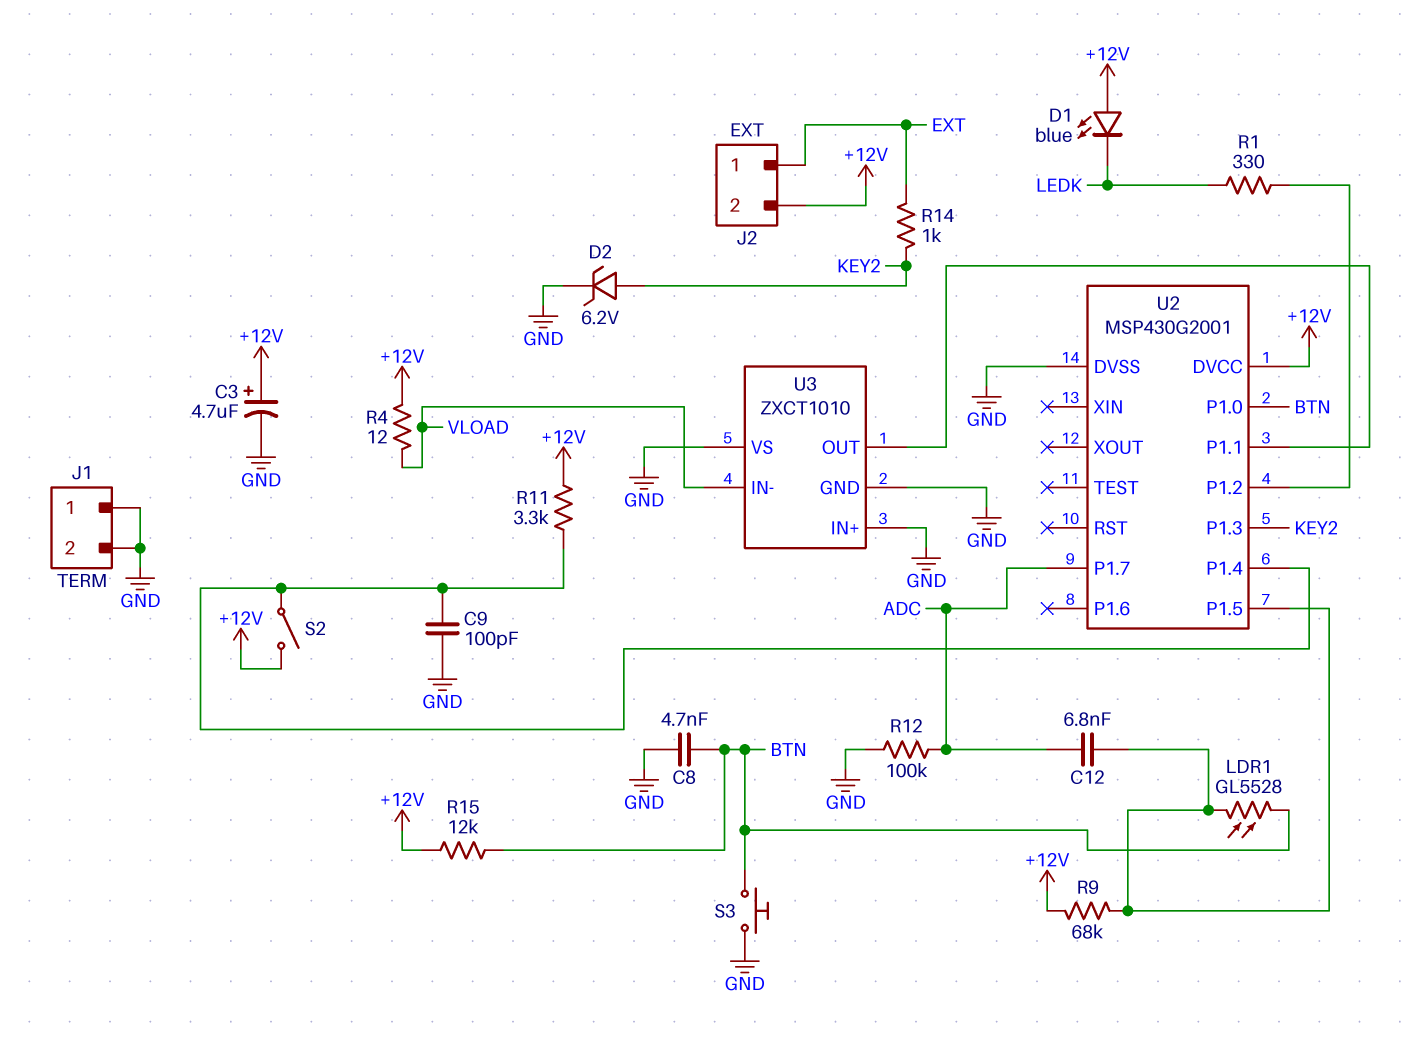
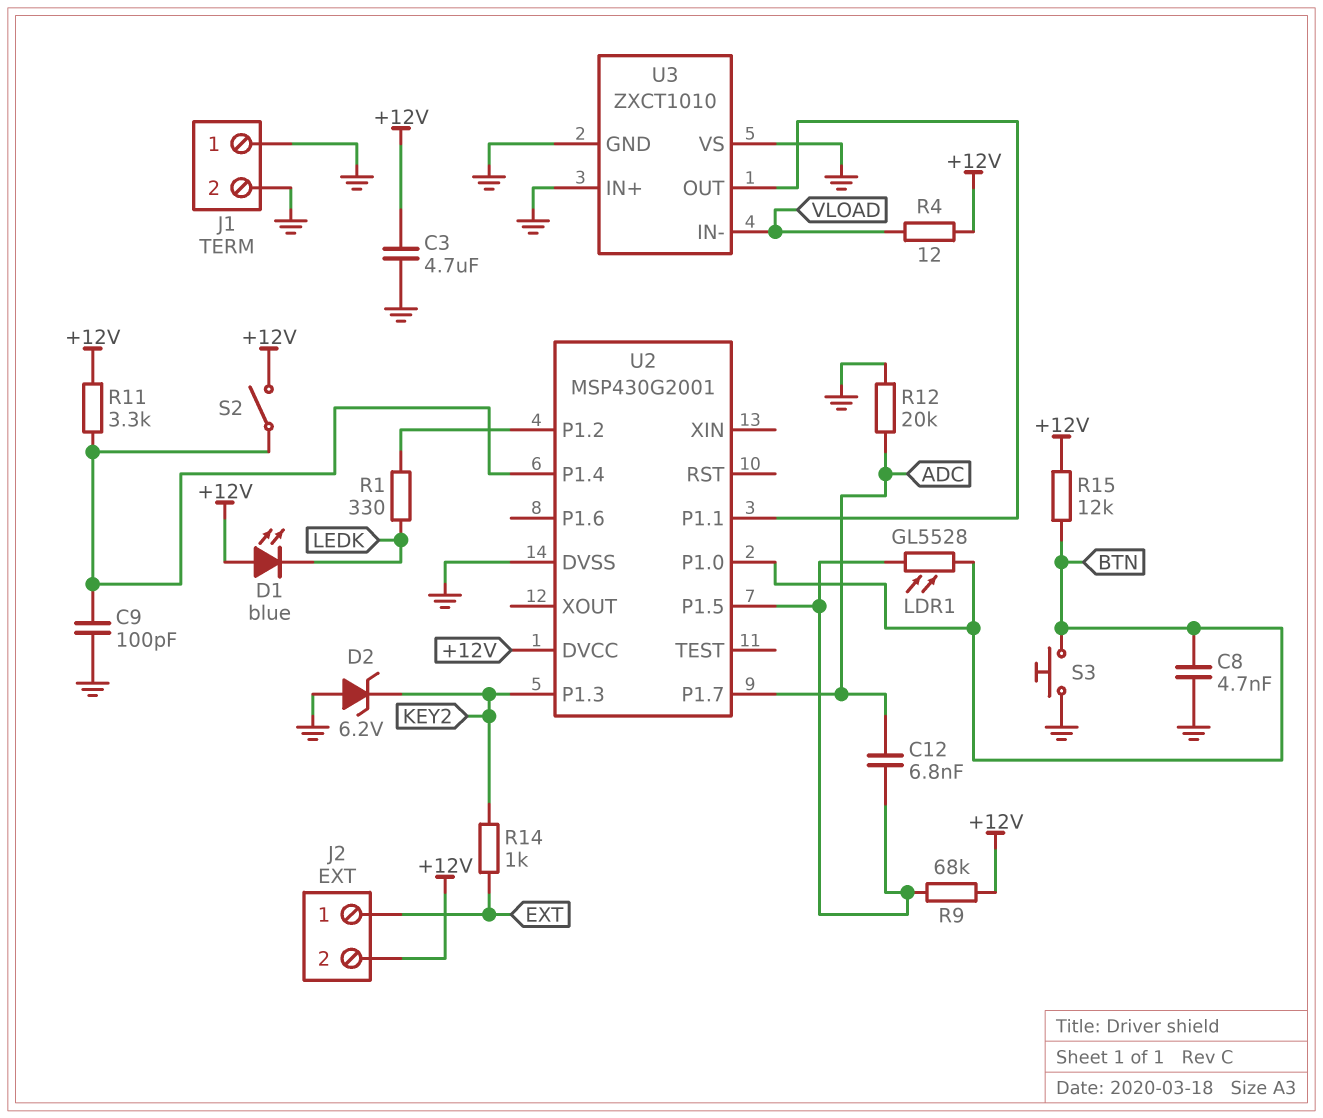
C3: 4.7uF (plus +12V, minus GND) -> 4.7uF (+12V, GND)
D2: zener 6.2V (A KEY2, K GND) -> zener 6.2V (A GND, K KEY2)
R12: 100k (ADC, GND) -> 20k (ADC, GND)

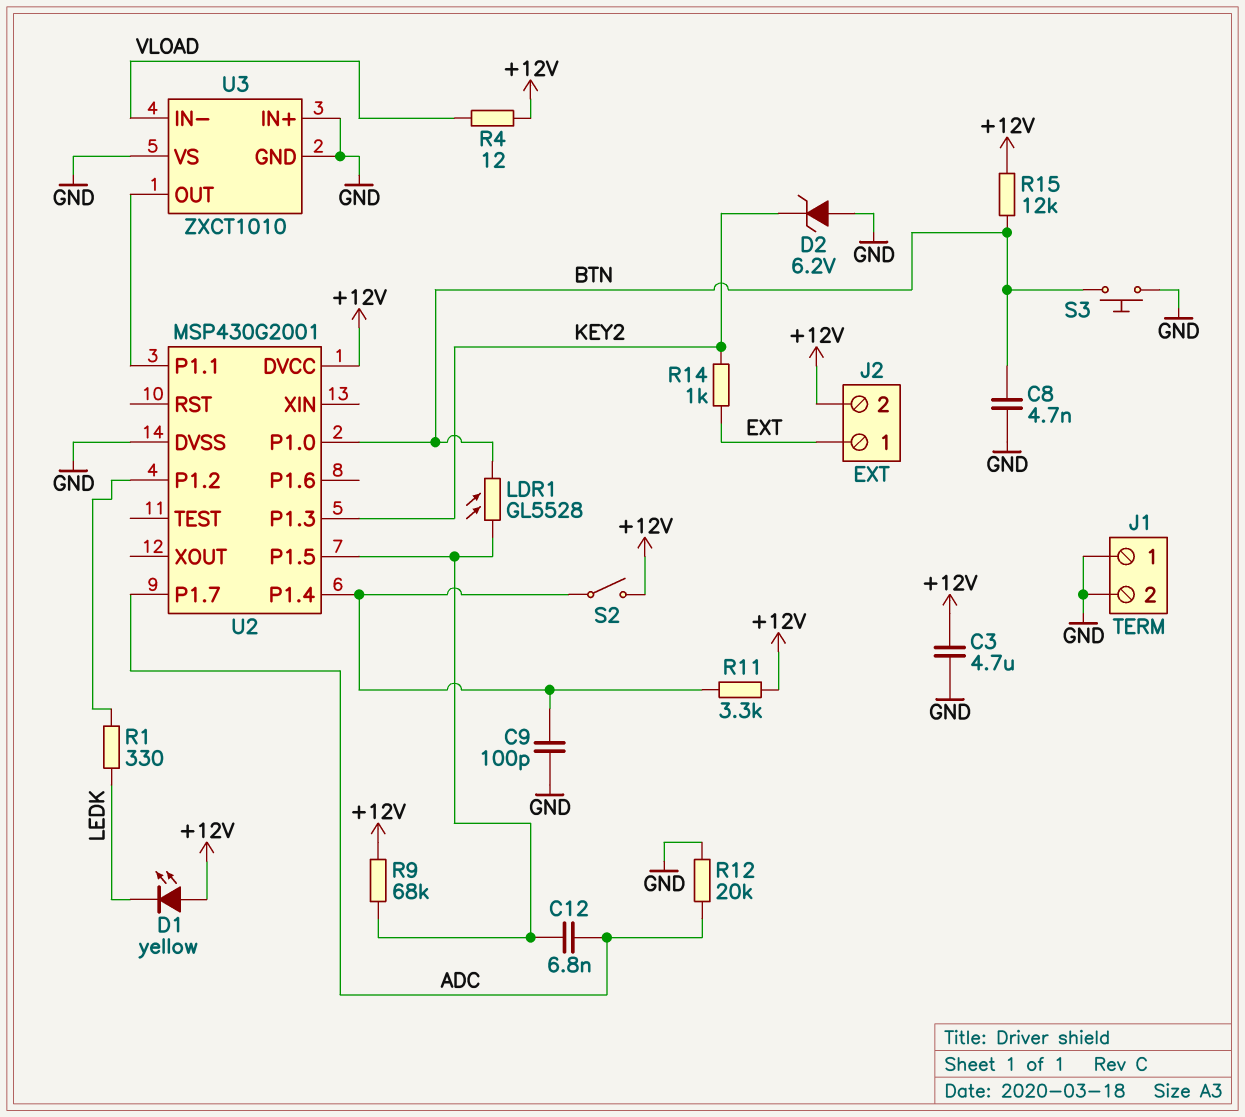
D1: LED blue (A +12V, K LEDK) -> LED yellow (A +12V, K LEDK)

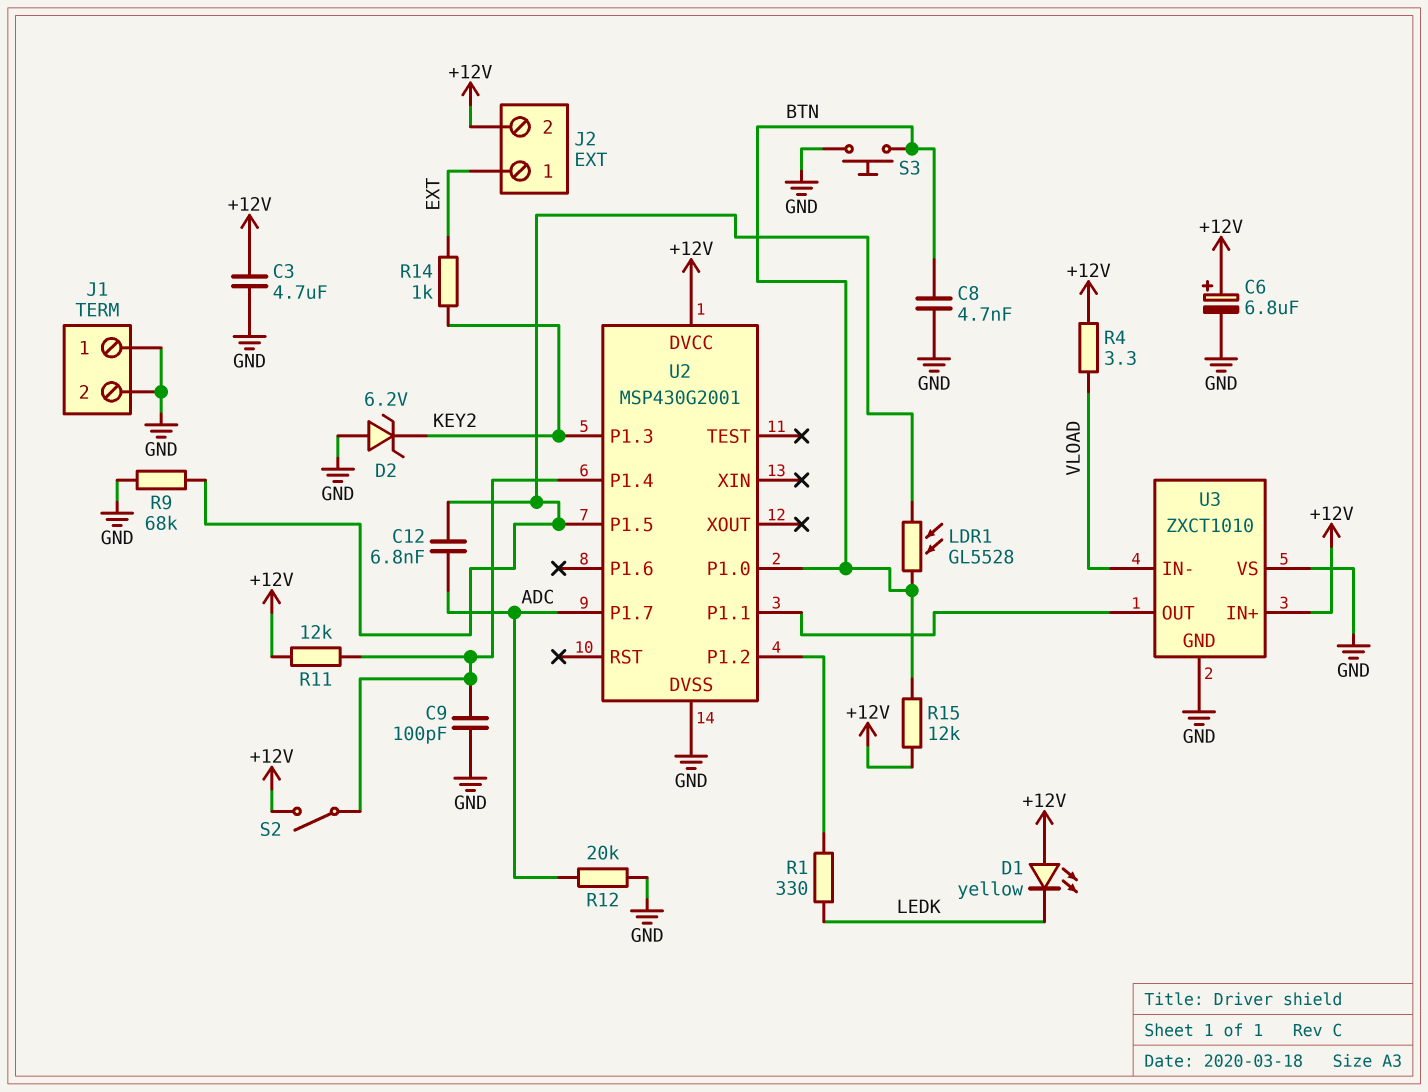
C6: none -> 6.8uF (plus +12V, minus GND)
R4: 12 (+12V, VLOAD) -> 3.3 (+12V, VLOAD)
R9: 68k (+12V, U2/P1.5) -> 68k (GND, U2/P1.5)
R11: 3.3k (+12V, U2/P1.4) -> 12k (+12V, U2/P1.4)
U3 pin IN+: GND -> +12V

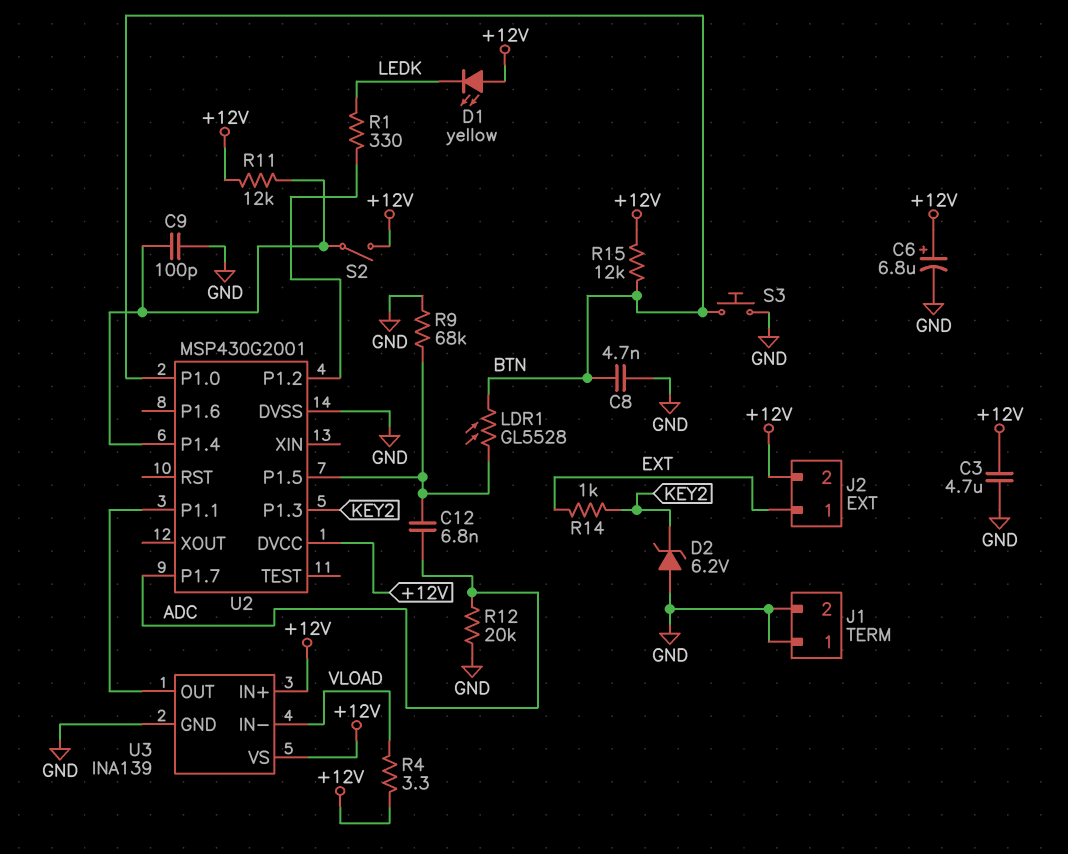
U3: ZXCT1010 -> INA139
U3 pin VS: GND -> +12V

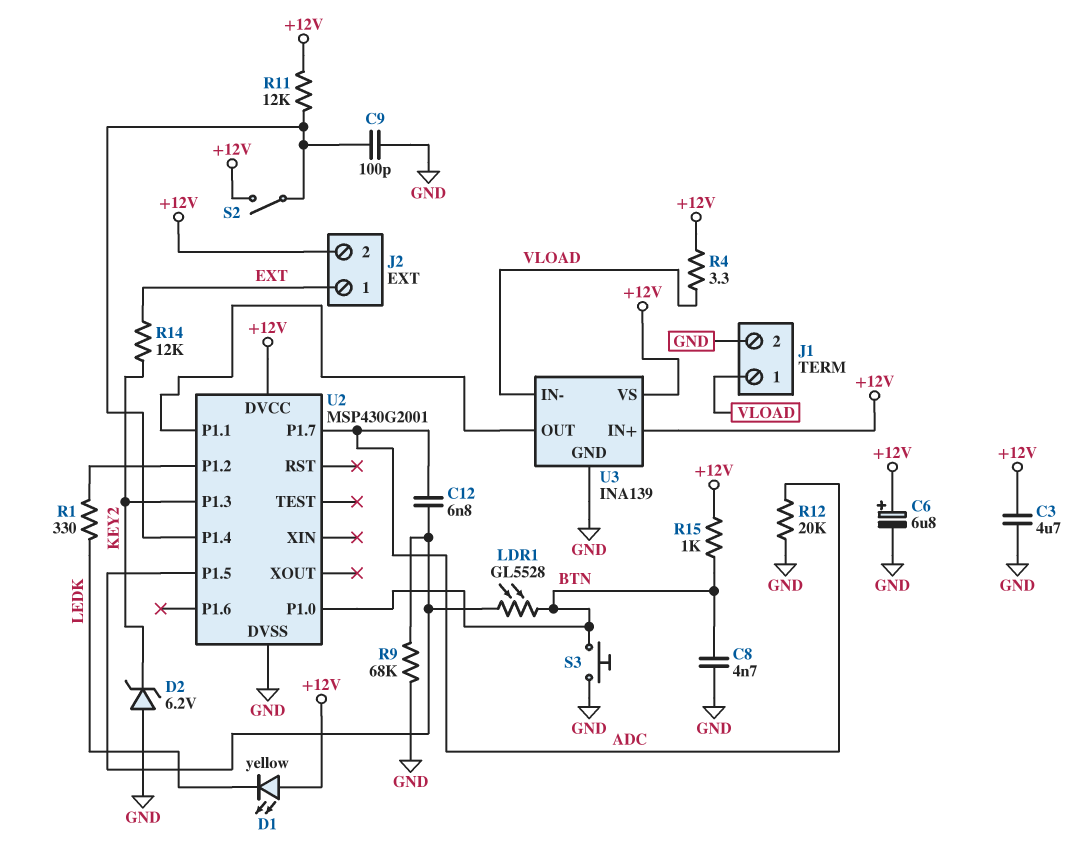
J1 pin 1: GND -> VLOAD
R14: 1k (EXT, KEY2) -> 12k (EXT, KEY2)
R15: 12k (+12V, BTN) -> 1k (+12V, BTN)

